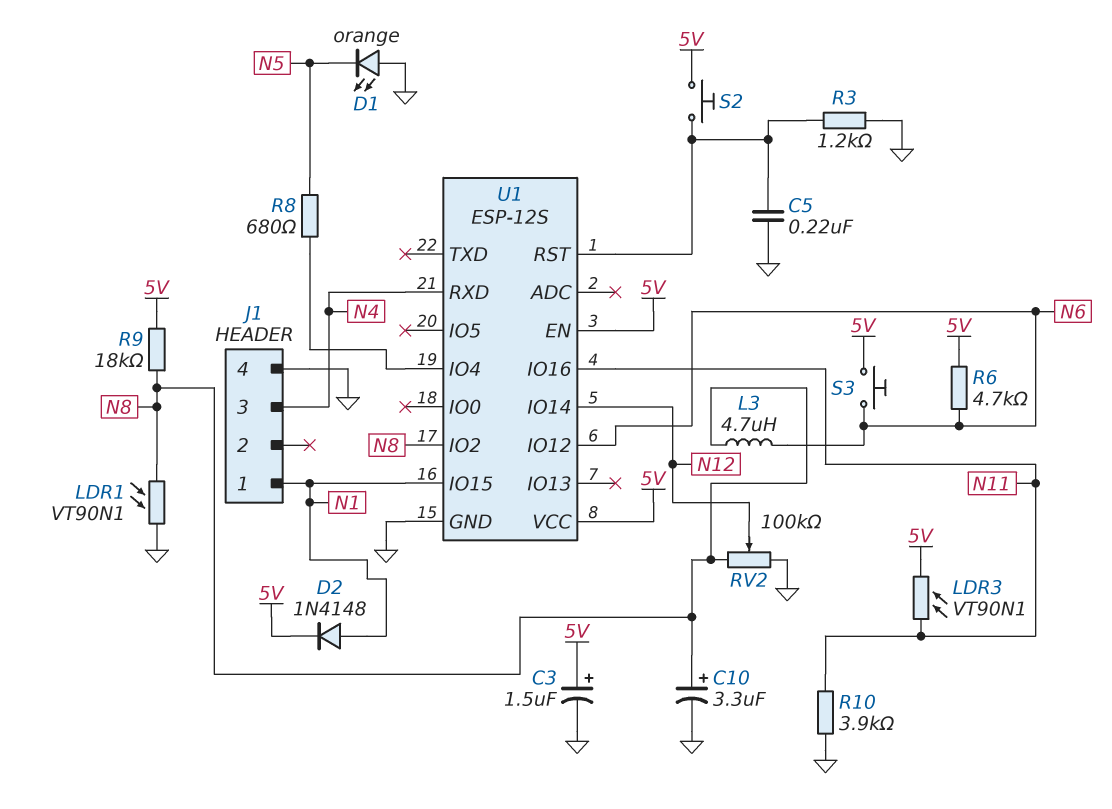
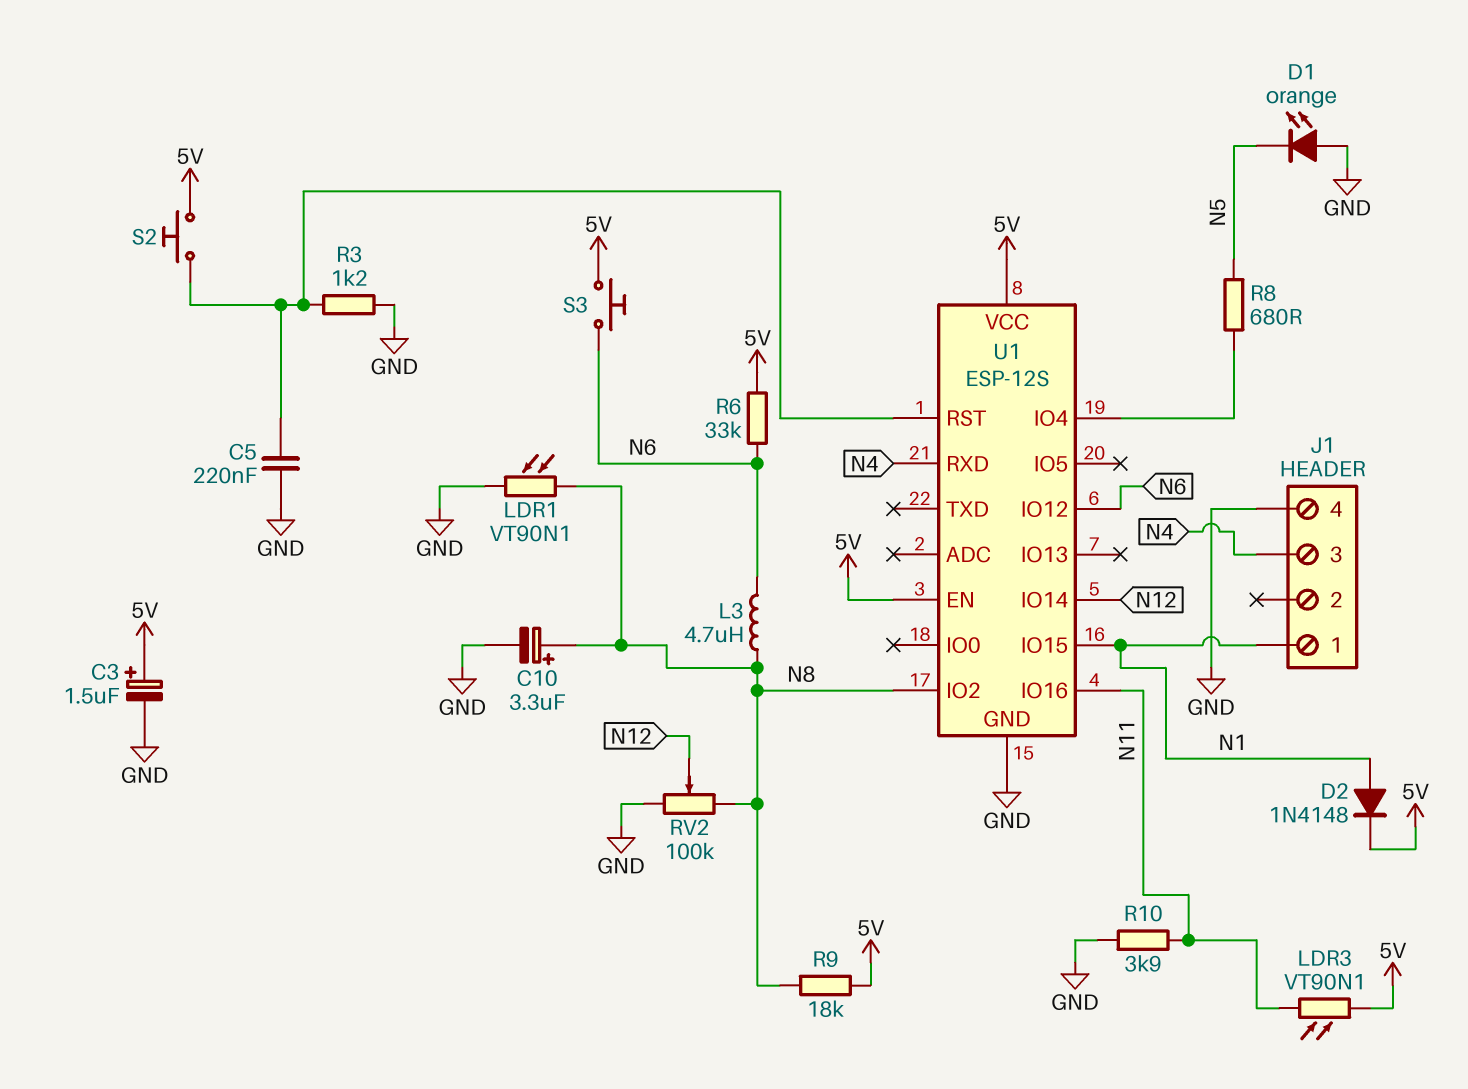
R6: 4.7k (5V, N6) -> 33k (5V, N6)

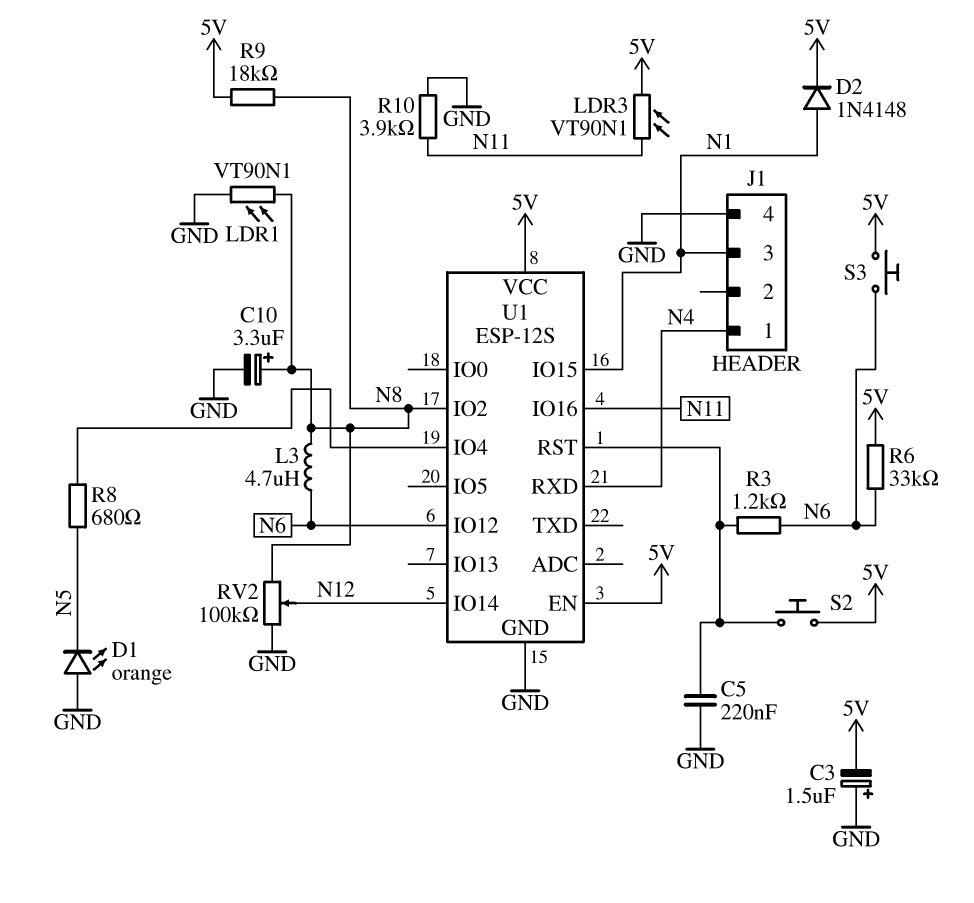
C3: 1.5uF (plus 5V, minus GND) -> 1.5uF (plus GND, minus 5V)
J1 pin 1: N1 -> N4
J1 pin 3: N4 -> N1
R3: 1.2k (GND, U1/RST) -> 1.2k (N6, U1/RST)

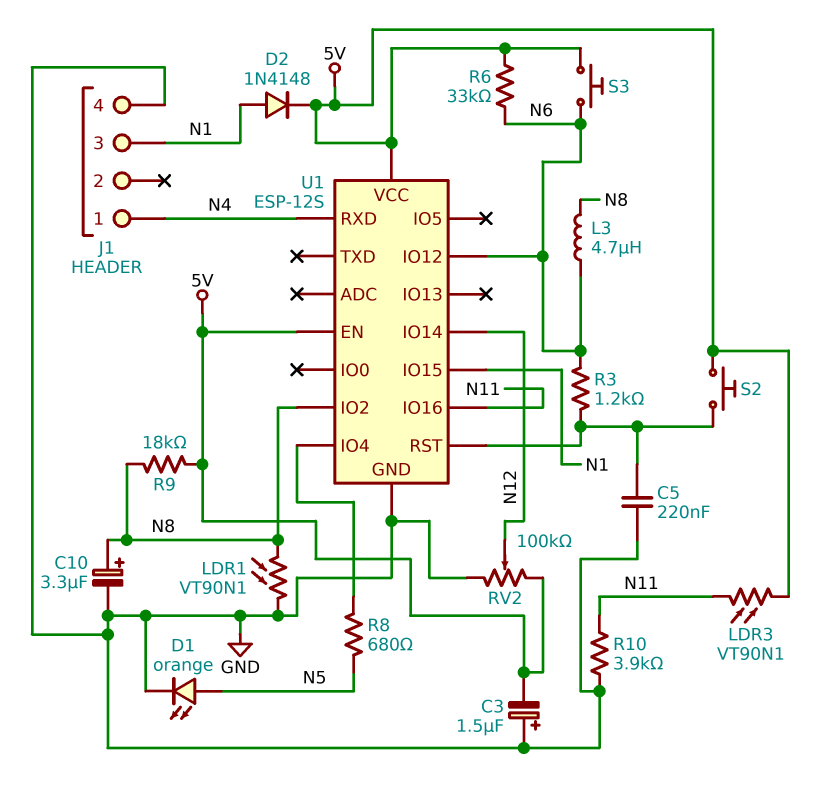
D1: LED orange (A GND, K N5) -> LED orange (A N5, K GND)
RV2: 100k (GND, N8, wiper N12) -> 100k (5V, GND, wiper N12)

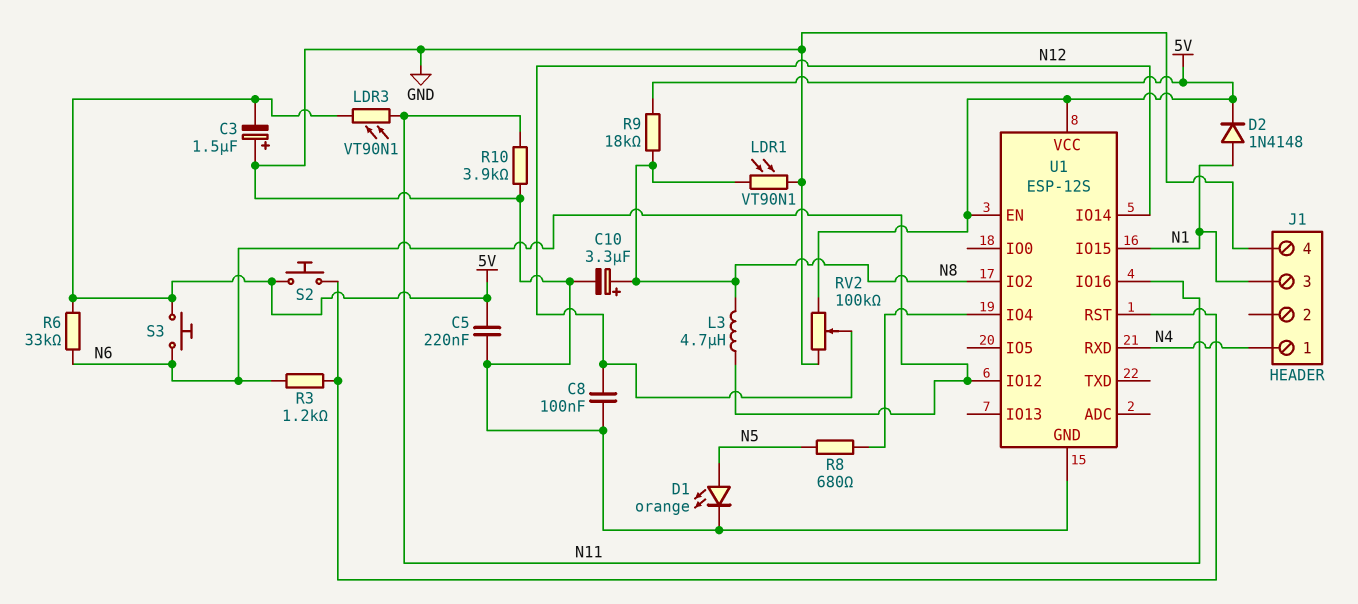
C5: 220nF (GND, U1/RST) -> 220nF (5V, GND)
C8: none -> 100nF (GND, N12)

